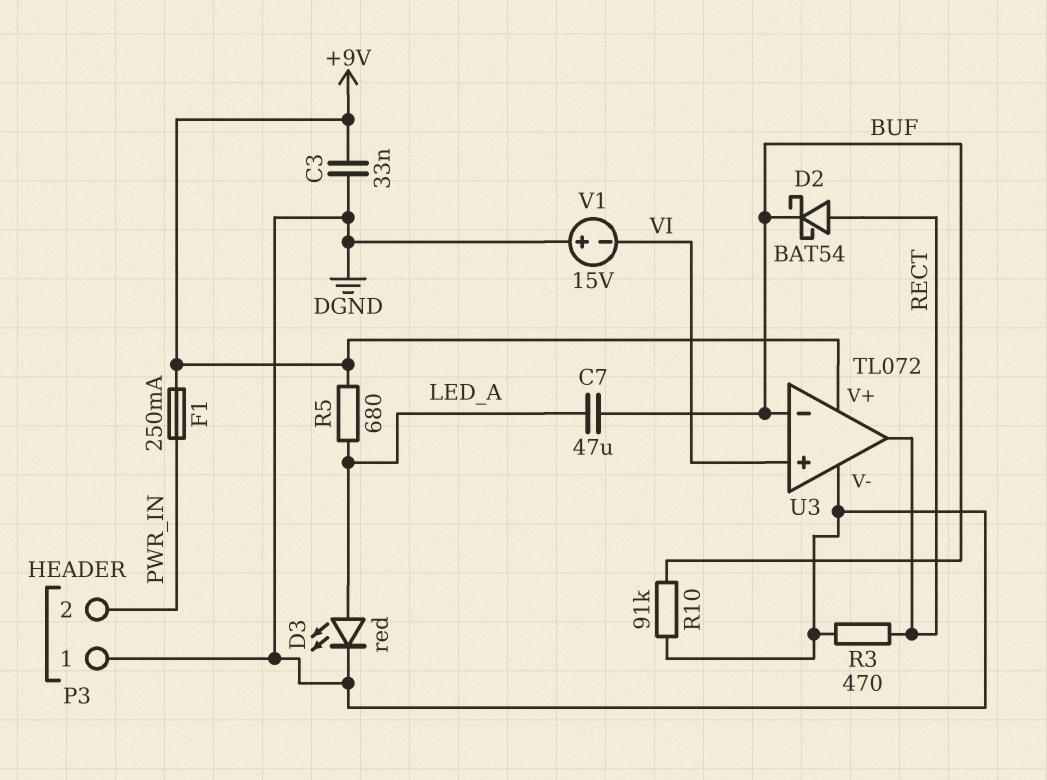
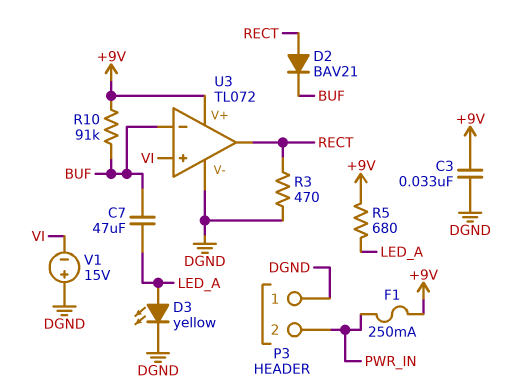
D2: schottky BAT54 (A RECT, K BUF) -> diode BAV21 (A RECT, K BUF)
D3: LED red (A LED_A, K DGND) -> LED yellow (A LED_A, K DGND)
R10: 91k (BUF, DGND) -> 91k (+9V, BUF)

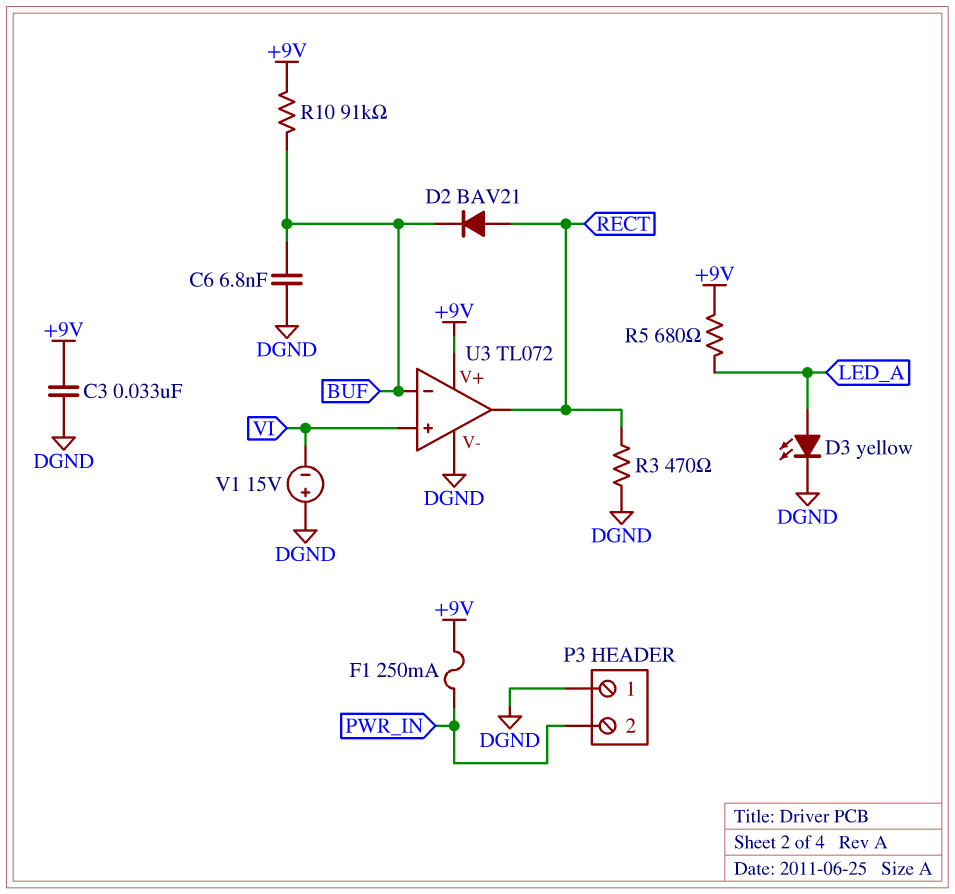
C6: none -> 6.8nF (BUF, DGND)
C7: 47uF (BUF, LED_A) -> none

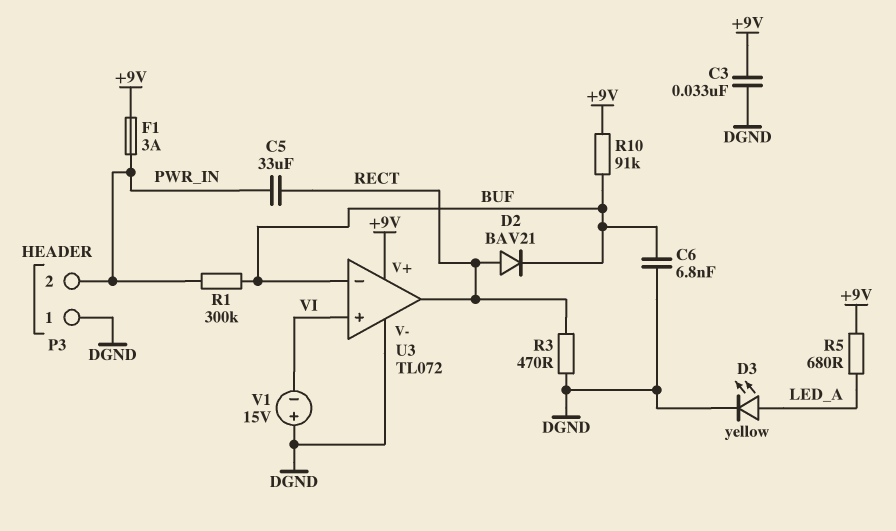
C5: none -> 33uF (PWR_IN, RECT)
F1: 250mA (+9V, PWR_IN) -> 3A (+9V, PWR_IN)
R1: none -> 300k (BUF, PWR_IN)

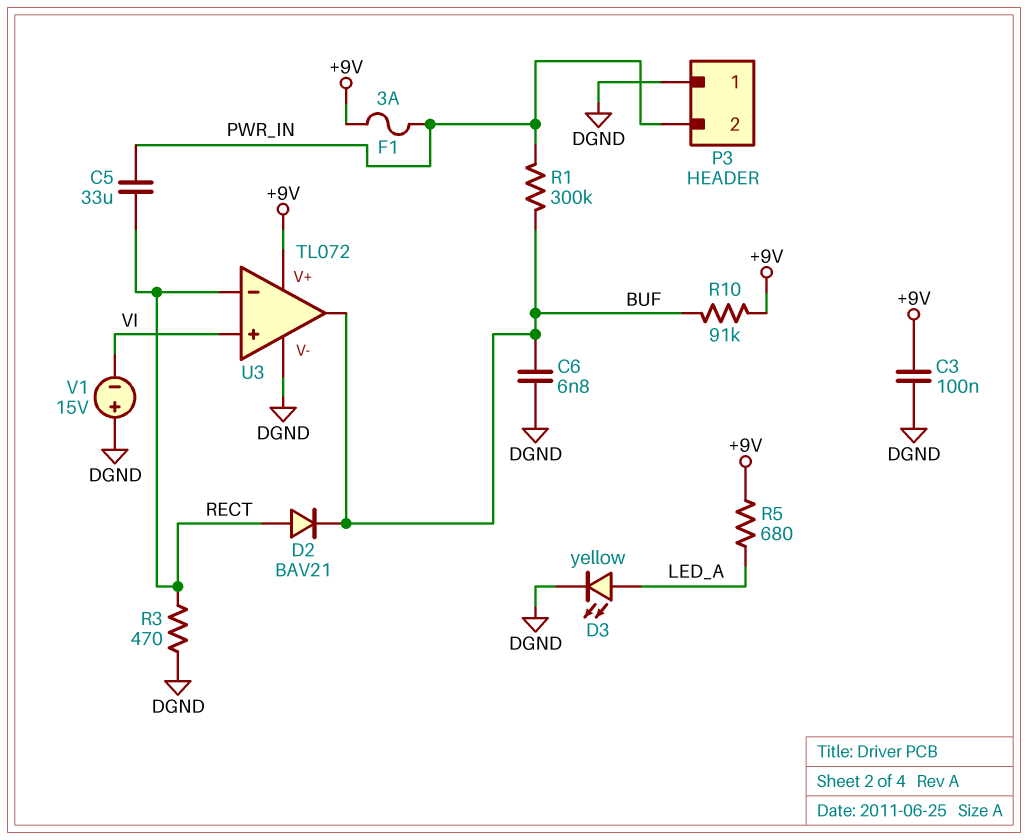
C3: 33nF (+9V, DGND) -> 100nF (+9V, DGND)
U3 pin in-: BUF -> RECT
U3 pin out: RECT -> BUF

